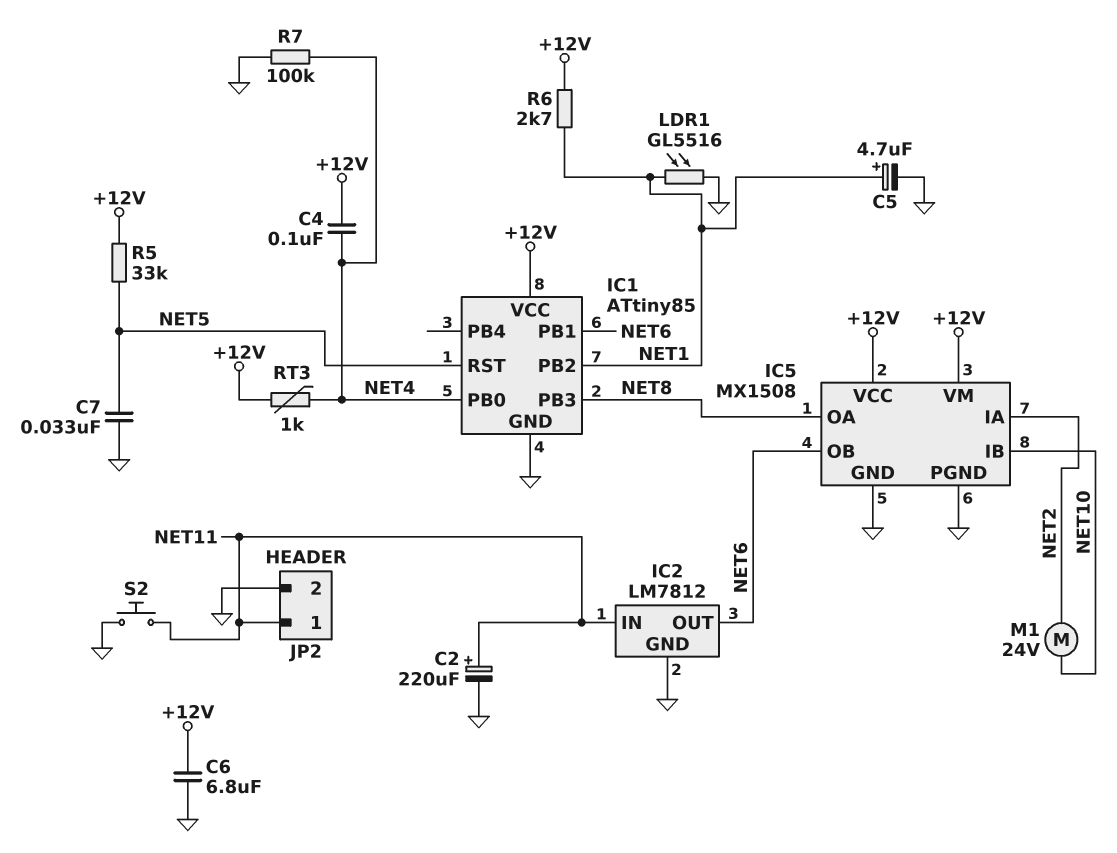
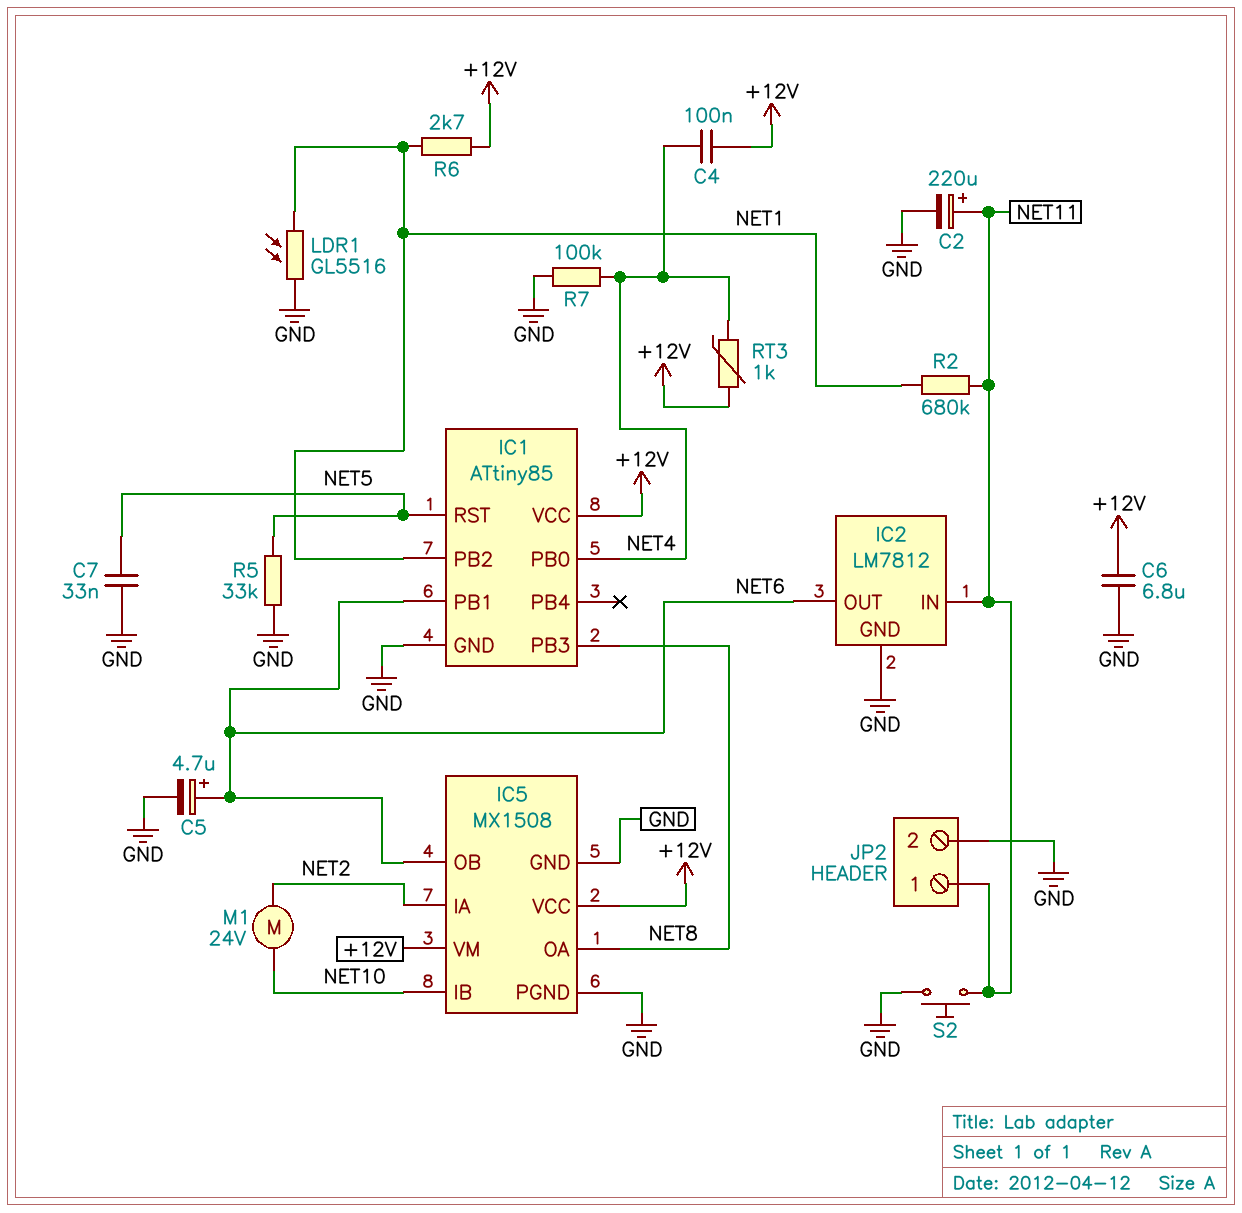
C5: 4.7uF (plus NET1, minus GND) -> 4.7uF (plus NET6, minus GND)
R2: none -> 680k (NET1, NET11)
R5: 33k (+12V, NET5) -> 33k (GND, NET5)

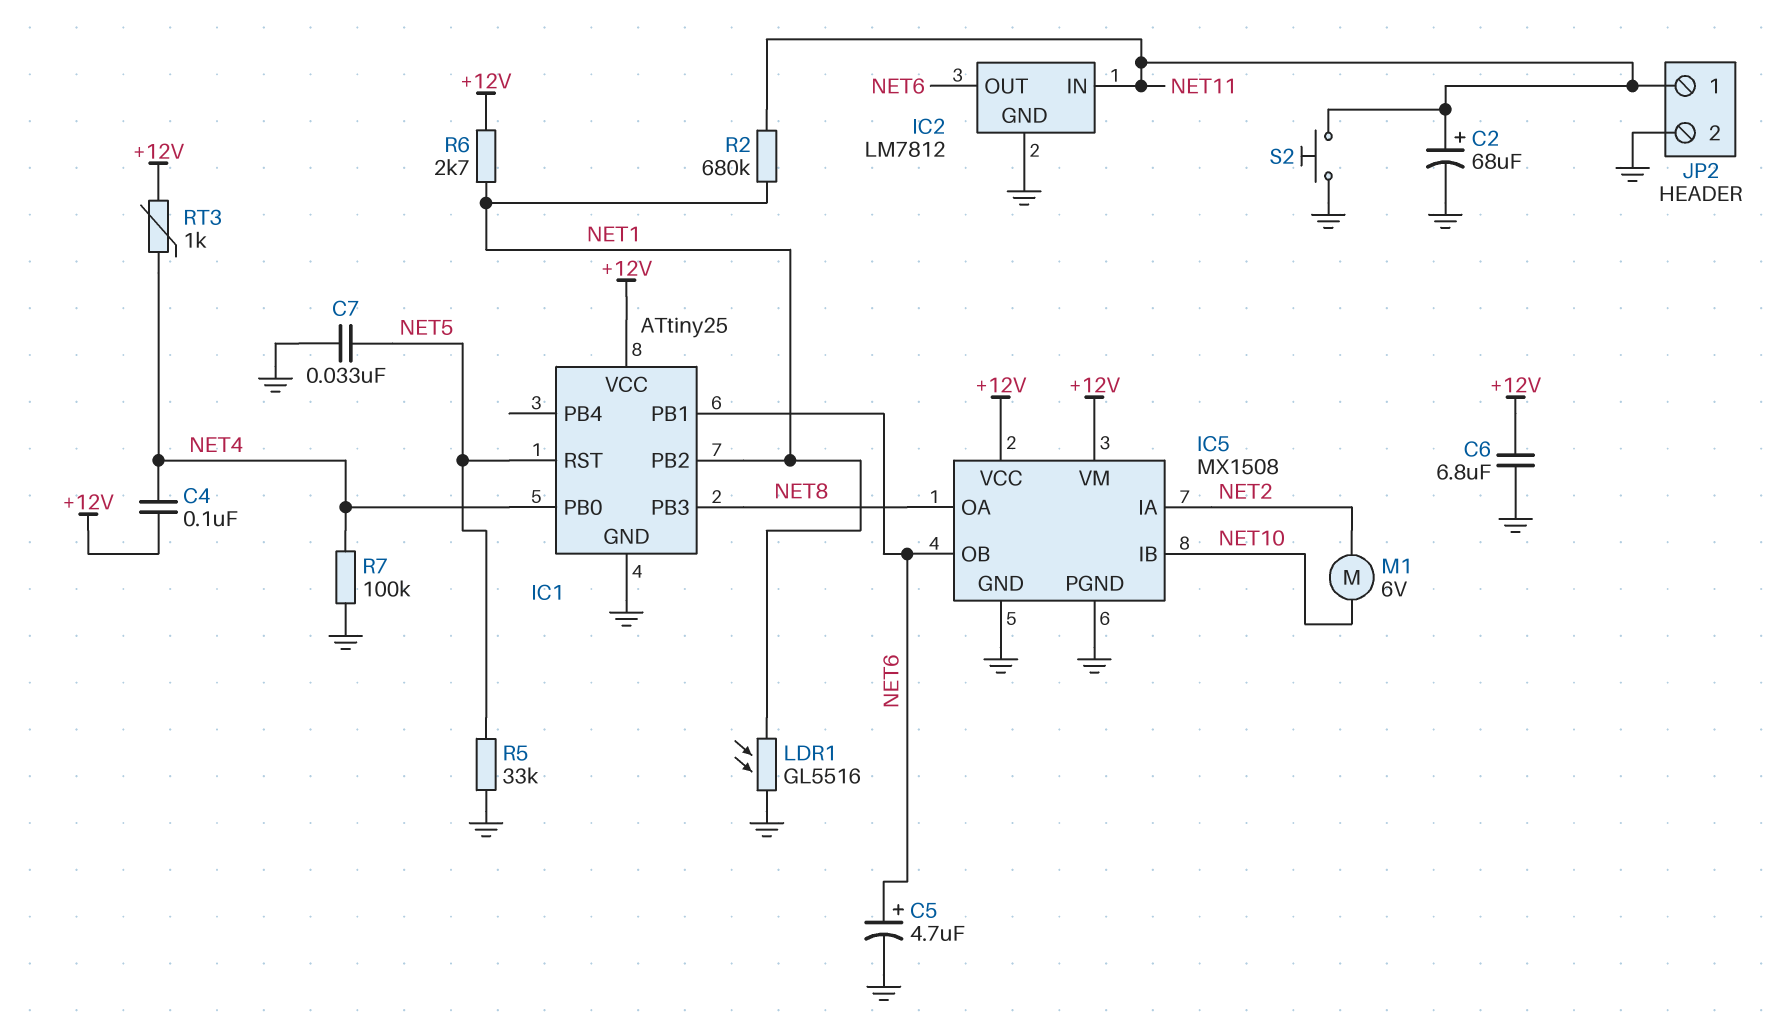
C2: 220uF (plus NET11, minus GND) -> 68uF (plus NET11, minus GND)
IC1: ATtiny85 -> ATtiny25
M1: motor 24V (NET2, NET10) -> motor 6V (NET2, NET10)

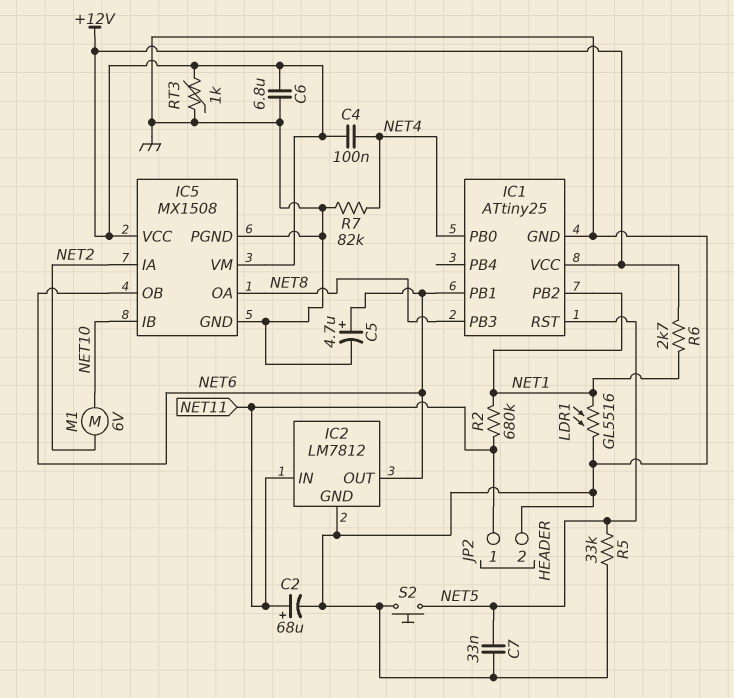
R7: 100k (GND, NET4) -> 82k (GND, NET4)
RT3: 1k (+12V, NET4) -> 1k (+12V, GND)
S2: button (GND, NET11) -> button (GND, NET5)

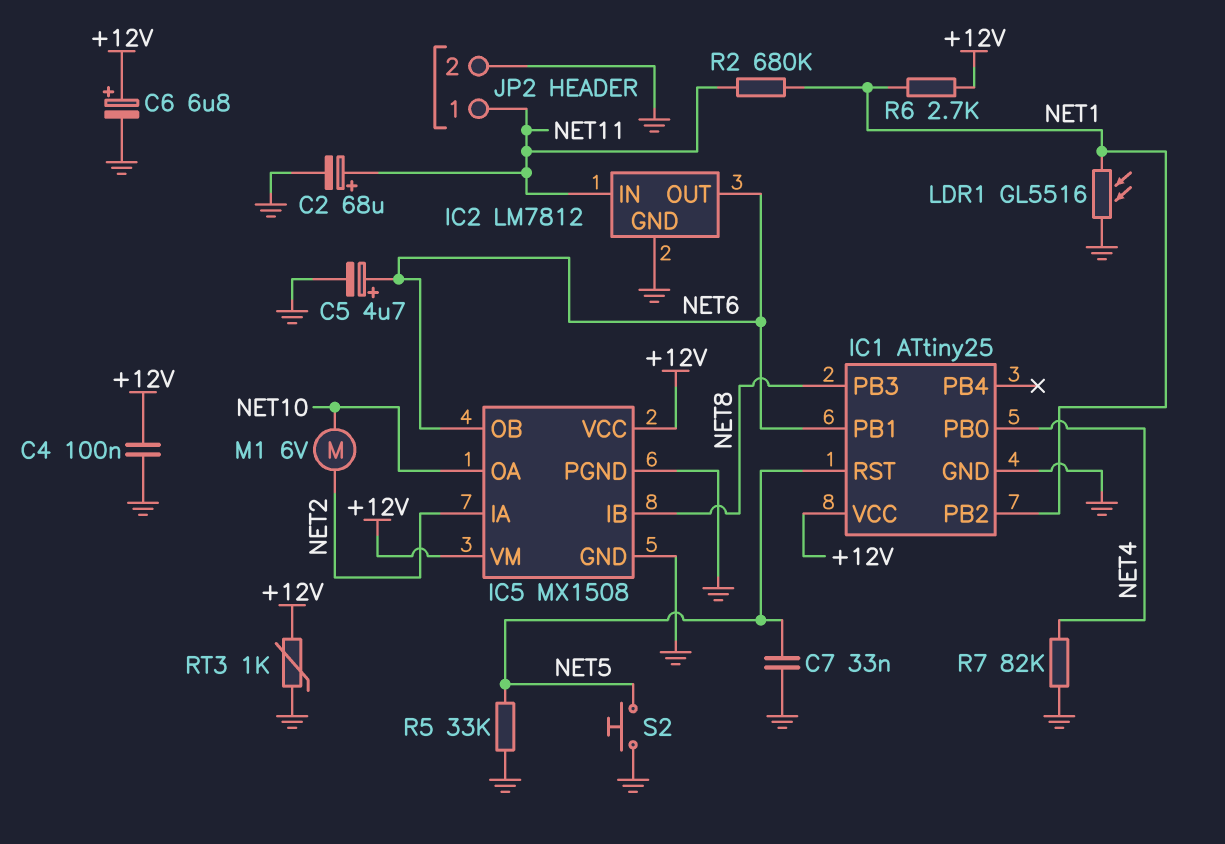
C4: 100nF (+12V, NET4) -> 100nF (+12V, GND)
C6: 6.8uF (+12V, GND) -> 6.8uF (plus +12V, minus GND)
IC5 pin IB: NET10 -> NET8
IC5 pin OA: NET8 -> NET10

